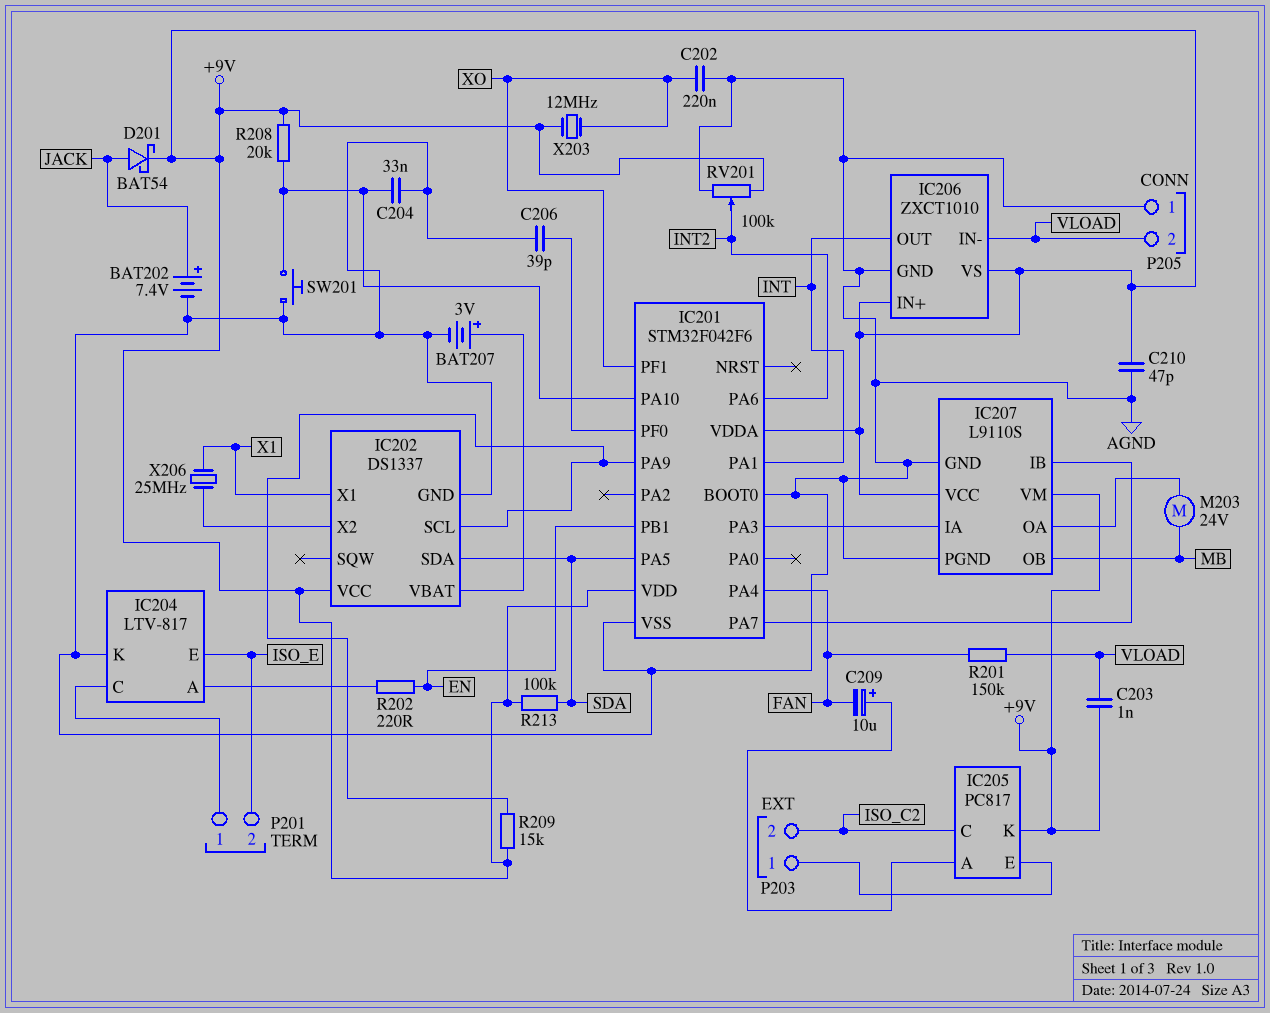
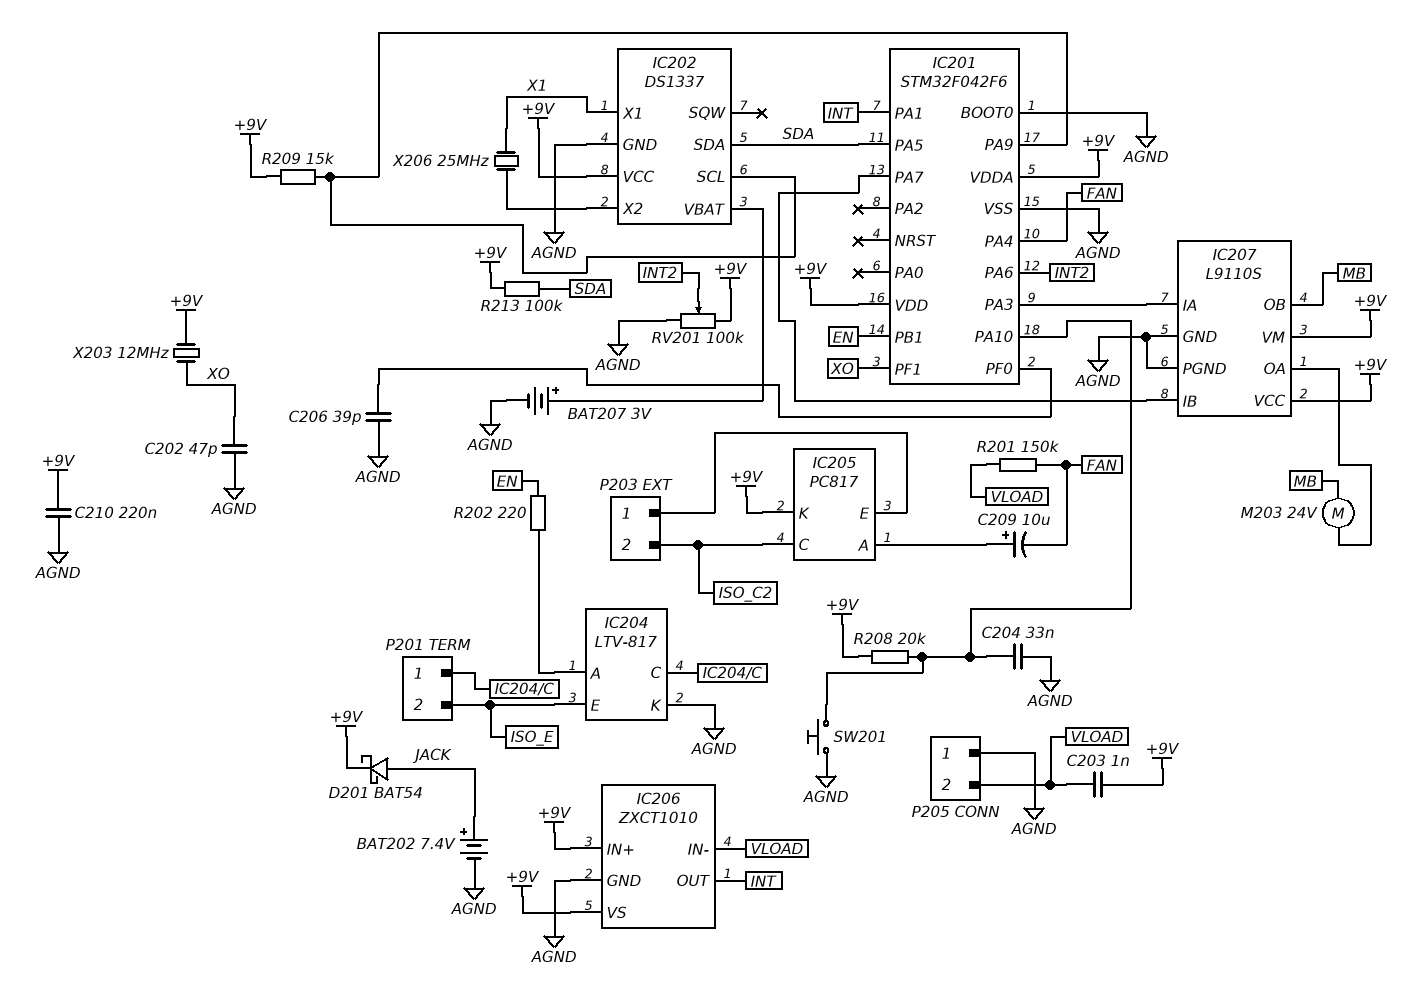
C202: 220nF (AGND, XO) -> 47pF (AGND, XO)
C210: 47pF (+9V, AGND) -> 220nF (+9V, AGND)

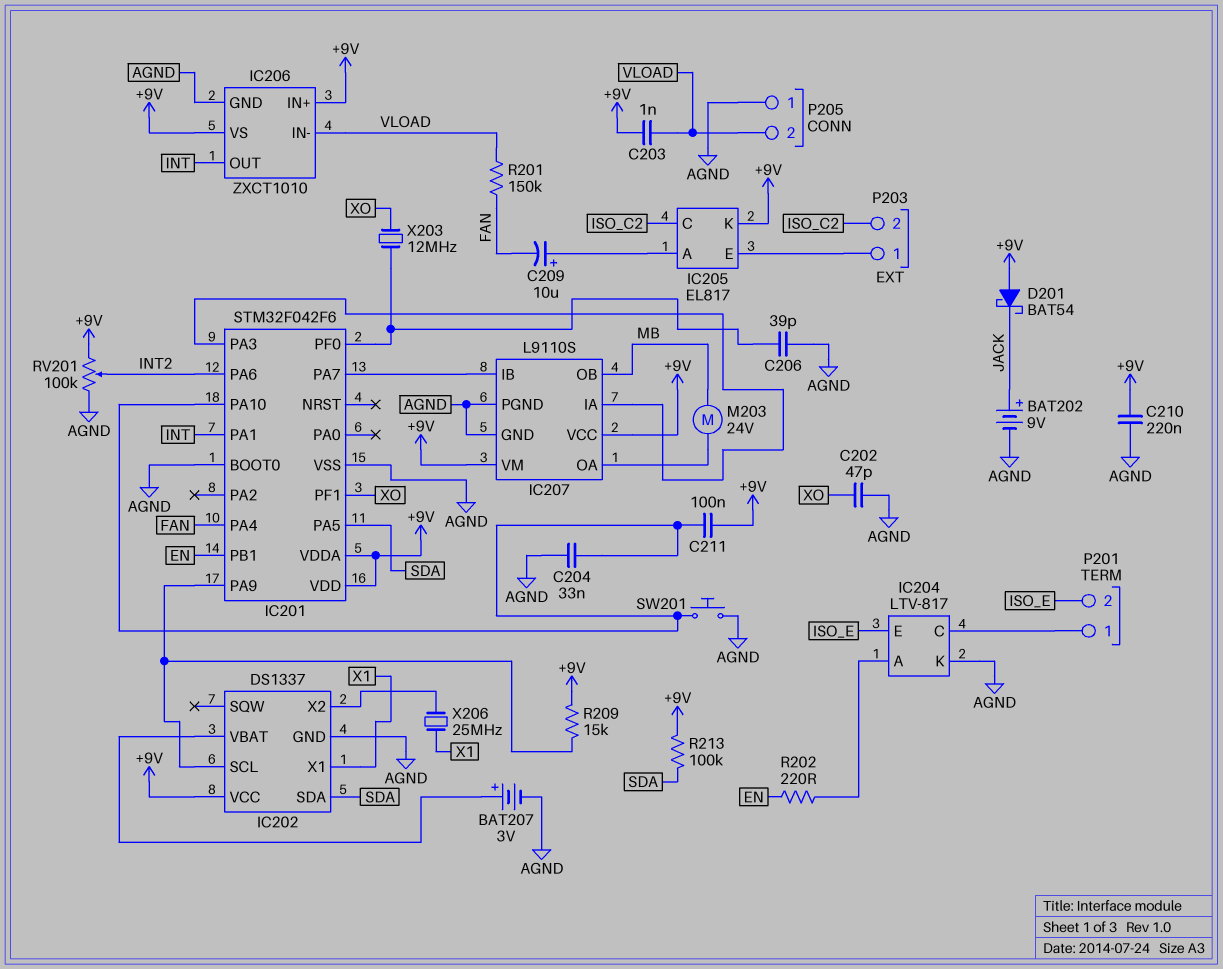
BAT202: 7.4V (plus JACK, minus AGND) -> 9V (plus JACK, minus AGND)
C211: none -> 100nF (+9V, IC201/PA10)
D201: schottky BAT54 (A JACK, K +9V) -> schottky BAT54 (A +9V, K JACK)
IC205: PC817 -> EL817
R208: 20k (+9V, IC201/PA10) -> none
X203: 12MHz (+9V, XO) -> 12MHz (IC201/PF0, XO)

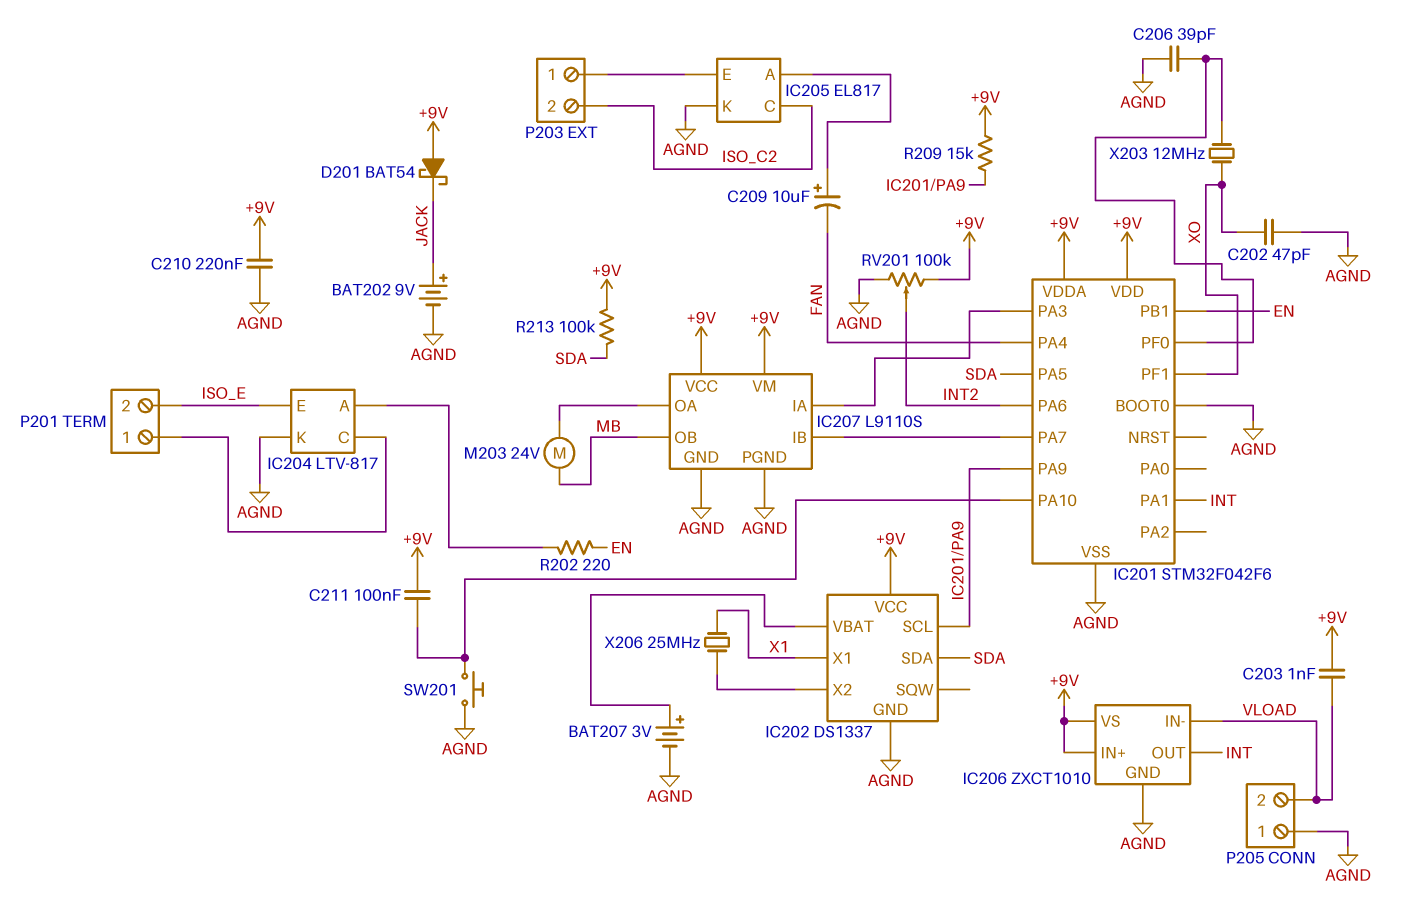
C204: 33nF (AGND, IC201/PA10) -> none
IC205 pin K: +9V -> AGND
R201: 150k (FAN, VLOAD) -> none

